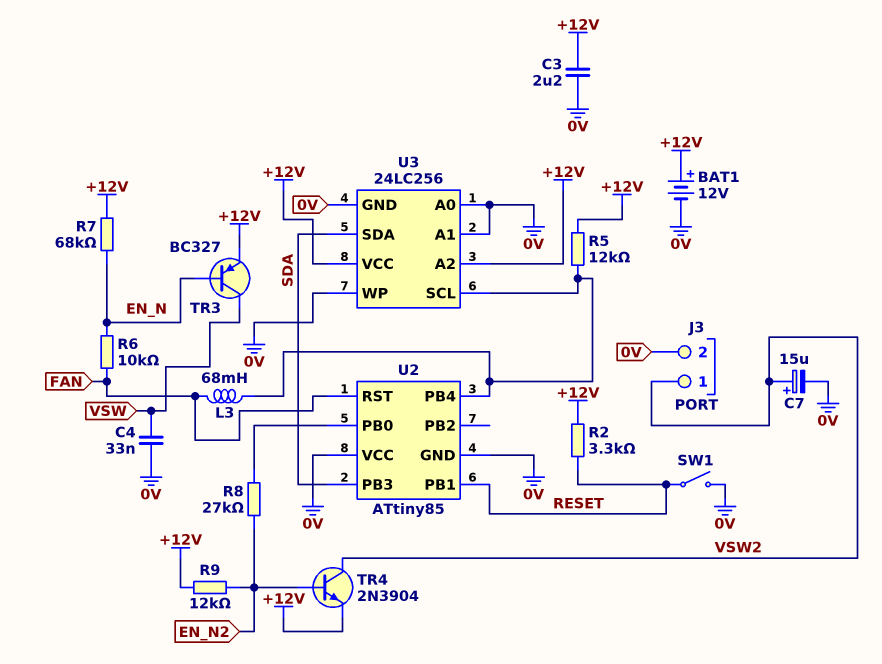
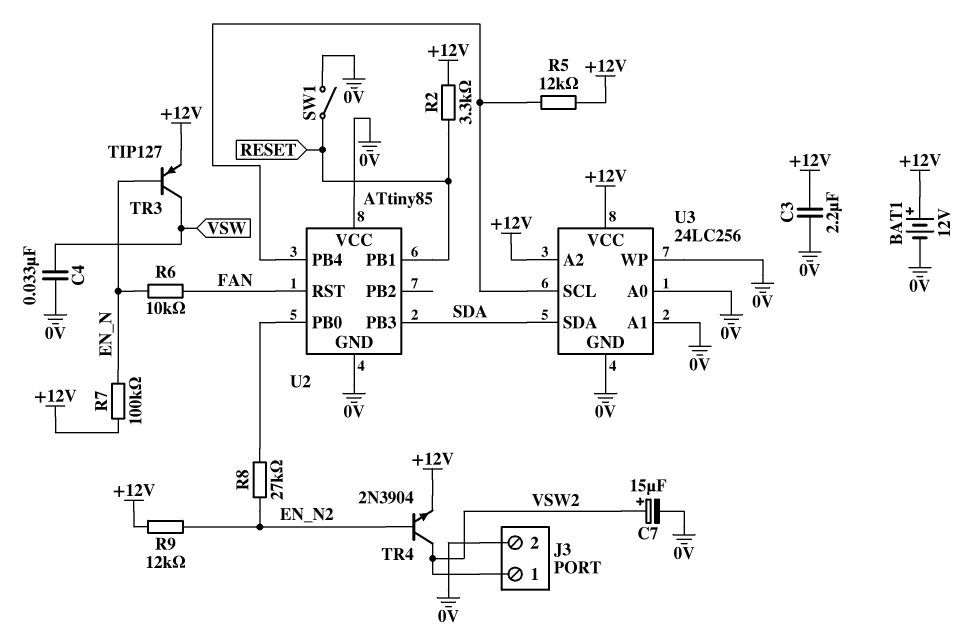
L3: 68mH (FAN, U2/PB4) -> none
R7: 68k (+12V, EN_N) -> 100k (+12V, EN_N)
TR3: PNP BC327 (B EN_N, C VSW, E +12V) -> PNP TIP127 (B EN_N, C VSW, E +12V)

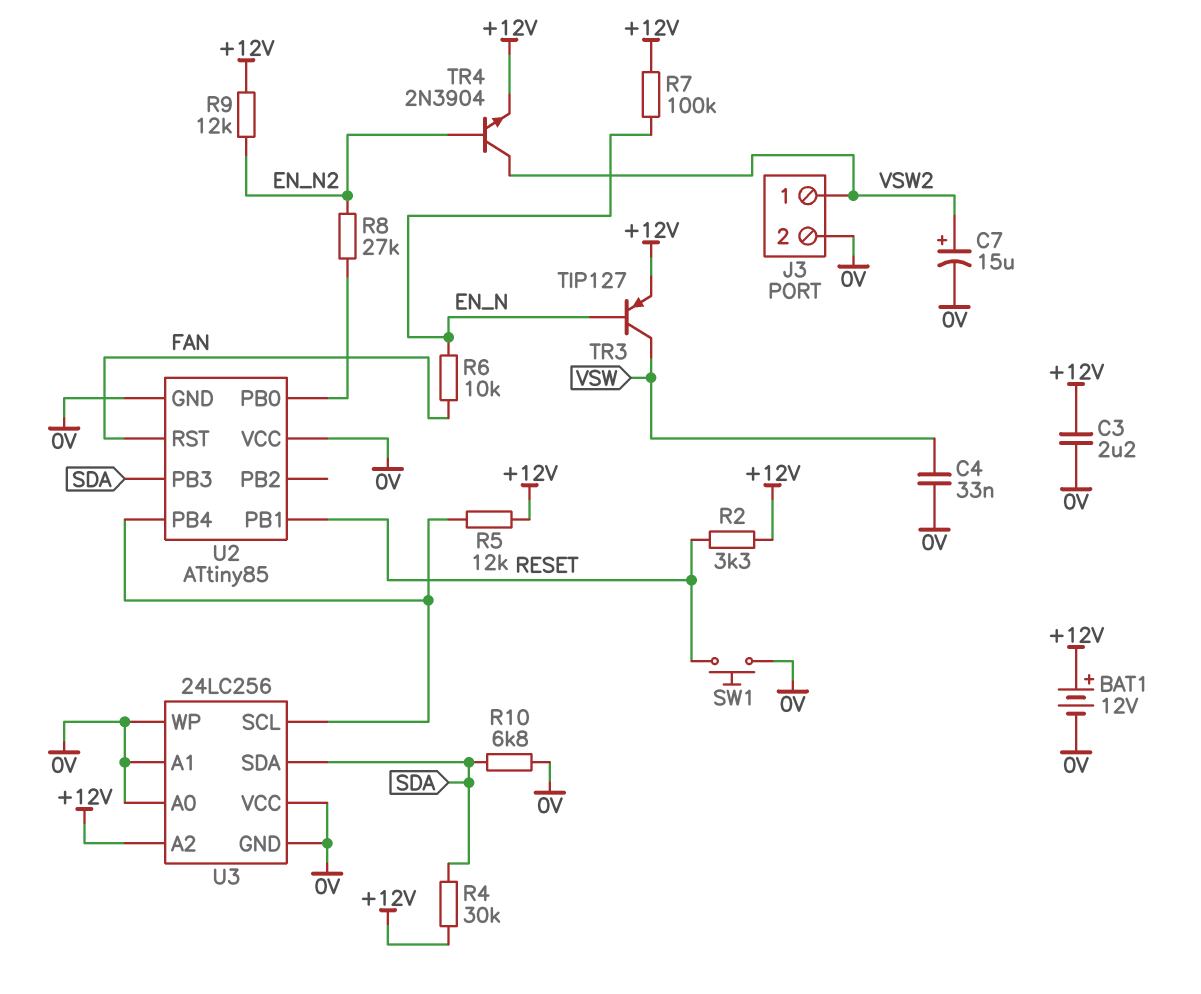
R4: none -> 30k (+12V, SDA)
R10: none -> 6.8k (0V, SDA)
SW1: switch (0V, RESET) -> button (0V, RESET)
U3 pin VCC: +12V -> 0V

